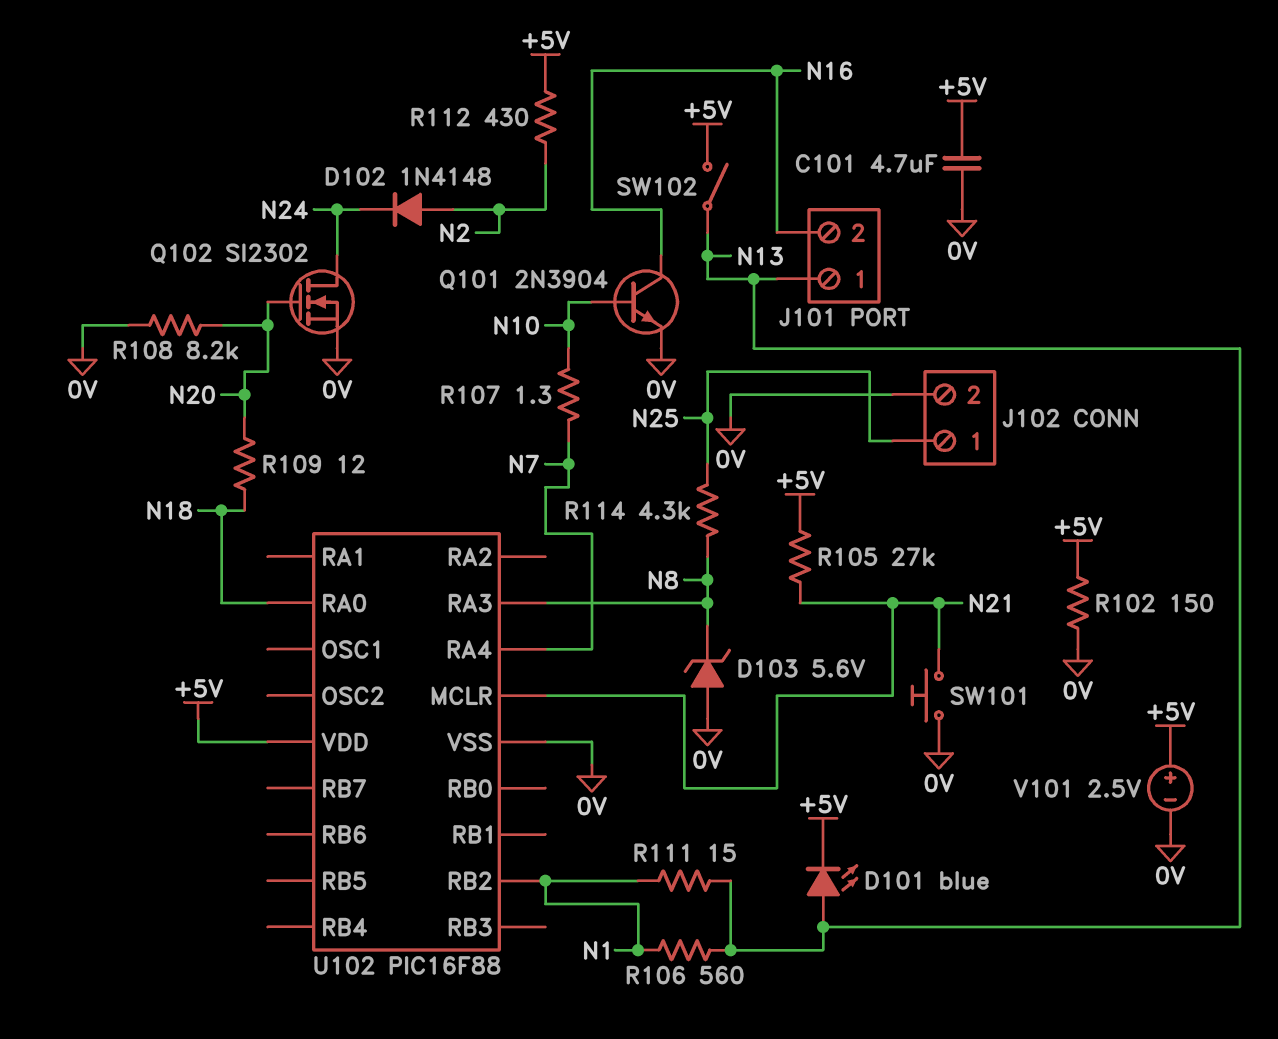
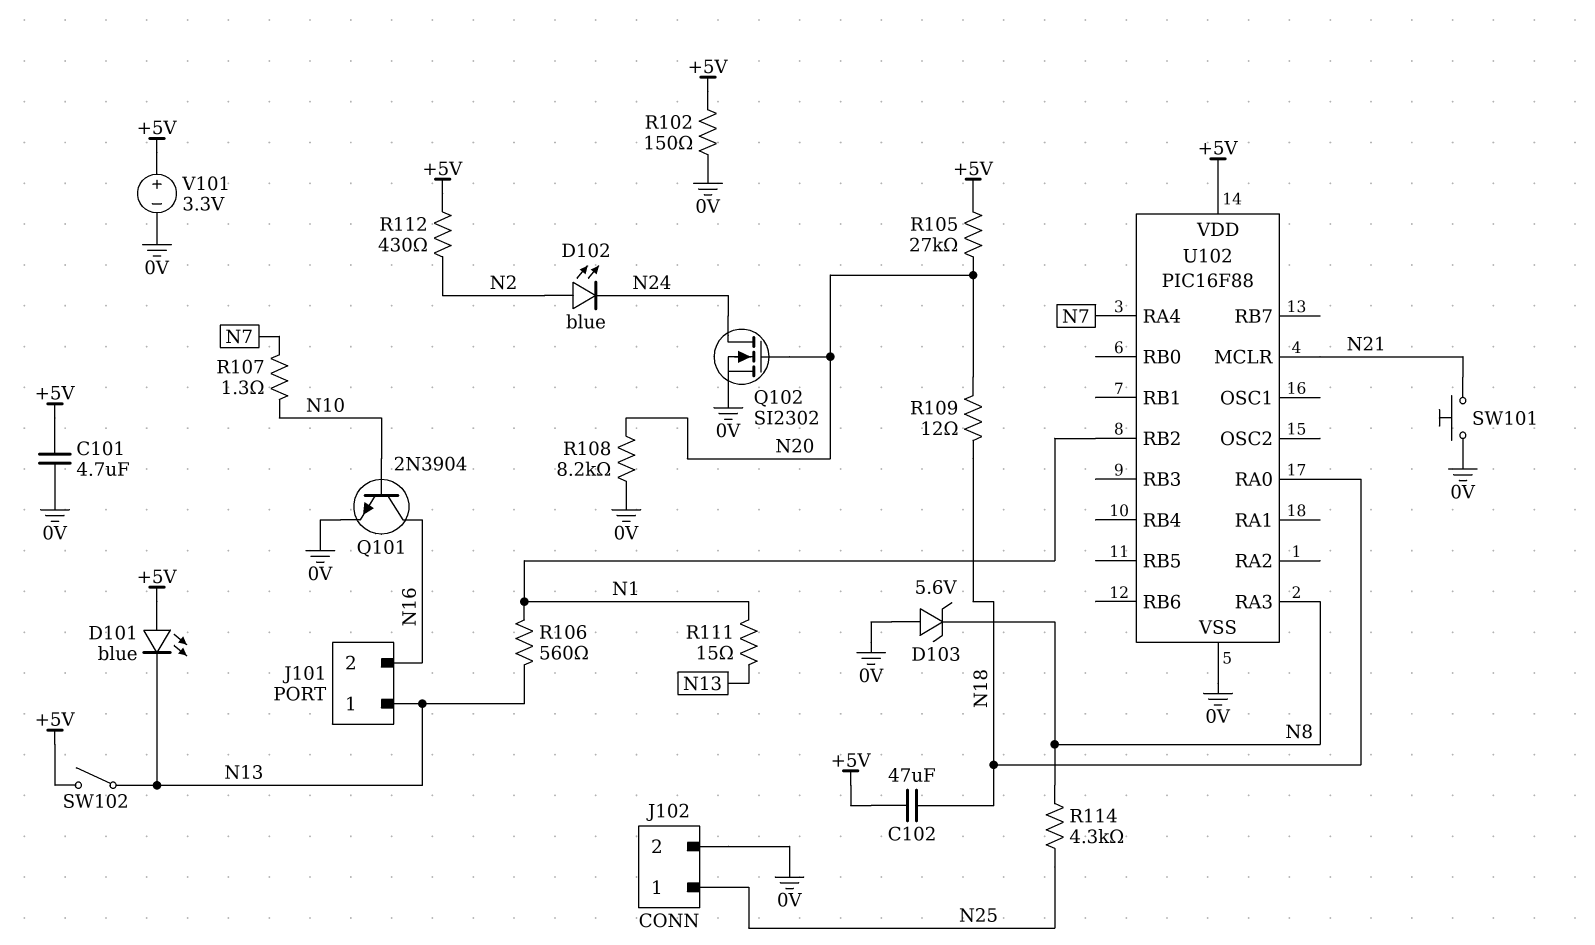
C102: none -> 47uF (+5V, N18)
D101: LED blue (A N13, K +5V) -> LED blue (A +5V, K N13)
D102: diode 1N4148 (A N2, K N24) -> LED blue (A N2, K N24)
R105: 27k (+5V, N21) -> 27k (+5V, N20)
V101: 2.5V (plus +5V, minus 0V) -> 3.3V (plus +5V, minus 0V)

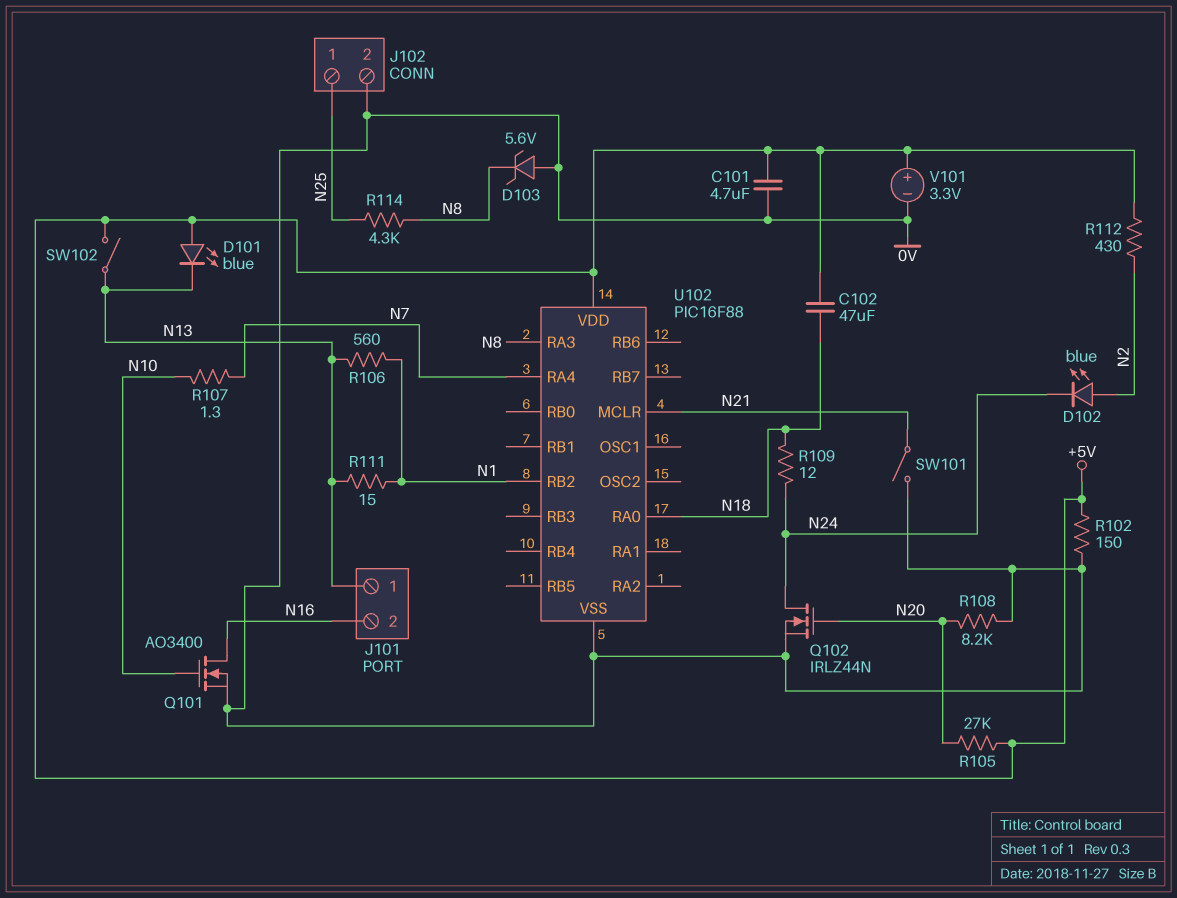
Q101: NPN 2N3904 (B N10, C N16, E 0V) -> NMOS AO3400 (G N10, D N16, S 0V)
Q102: NMOS SI2302 (G N20, D N24, S 0V) -> NMOS IRLZ44N (G N20, D N24, S 0V)
R109: 12 (N18, N20) -> 12 (N18, N24)
SW101: button (0V, N21) -> switch (0V, N21)

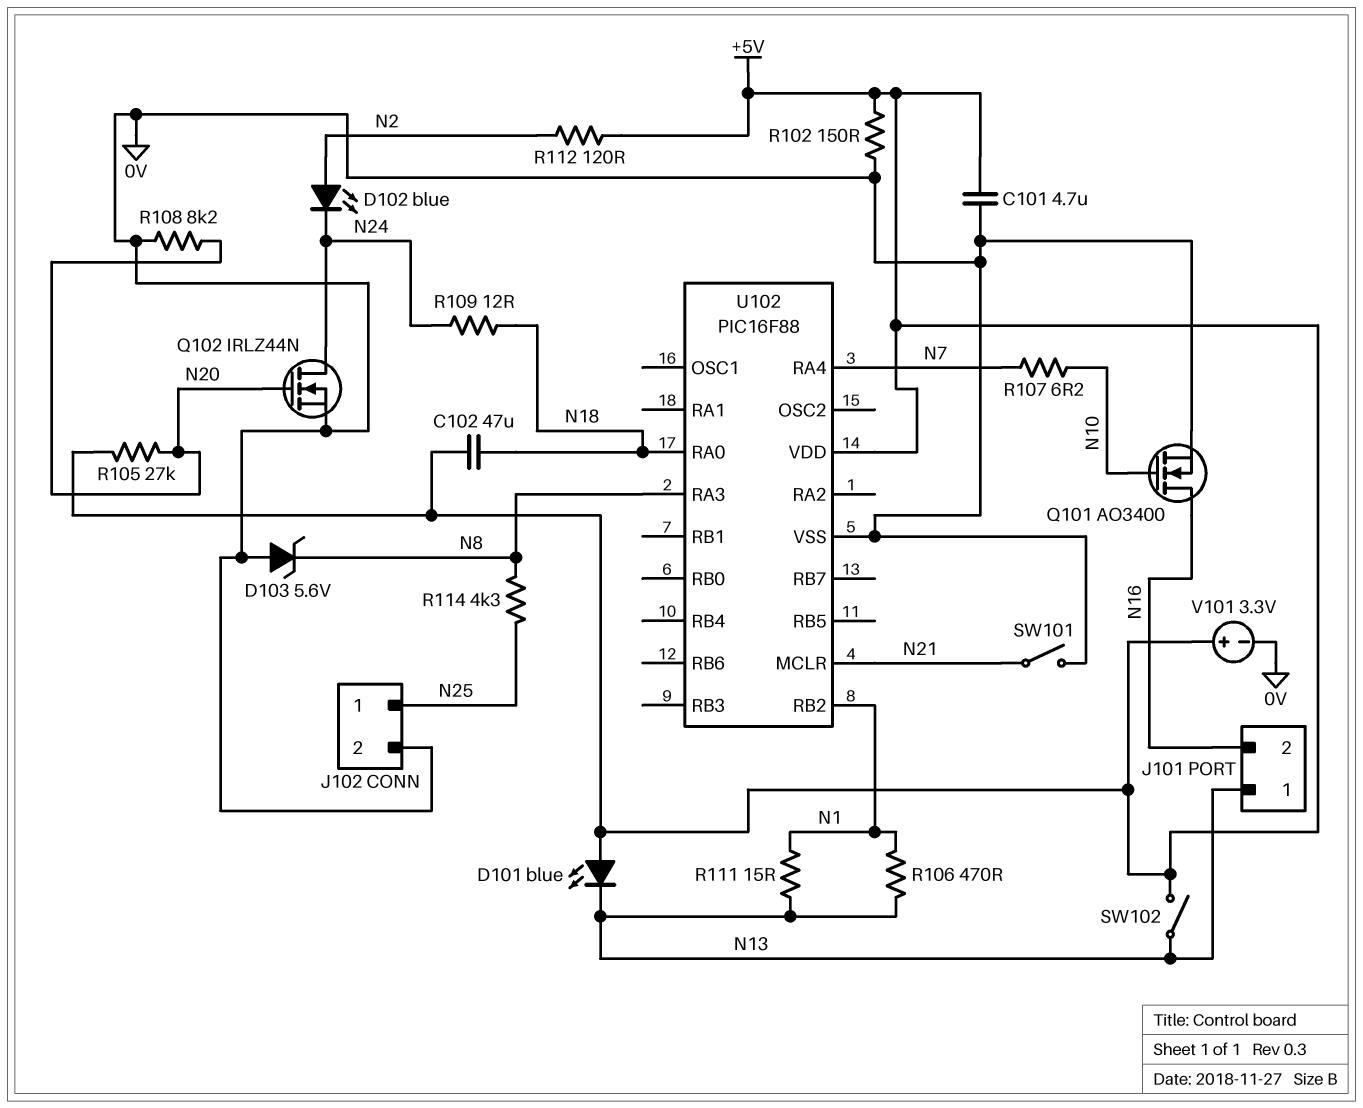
R106: 560 (N1, N13) -> 470 (N1, N13)
R107: 1.3 (N7, N10) -> 6.2 (N7, N10)
R112: 430 (+5V, N2) -> 120 (+5V, N2)

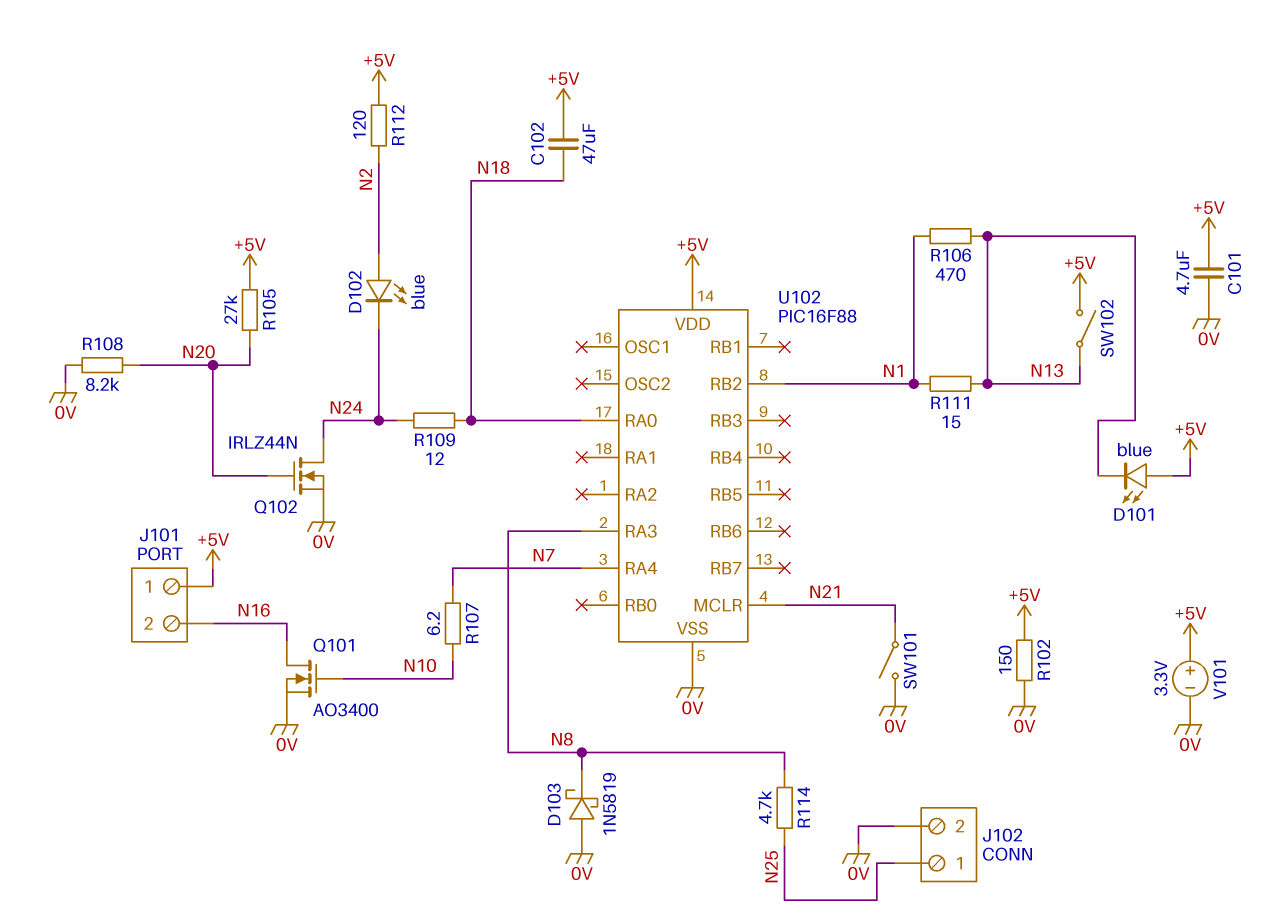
D103: zener 5.6V (A 0V, K N8) -> schottky 1N5819 (A 0V, K N8)
J101 pin 1: N13 -> +5V
R114: 4.3k (N8, N25) -> 4.7k (N8, N25)

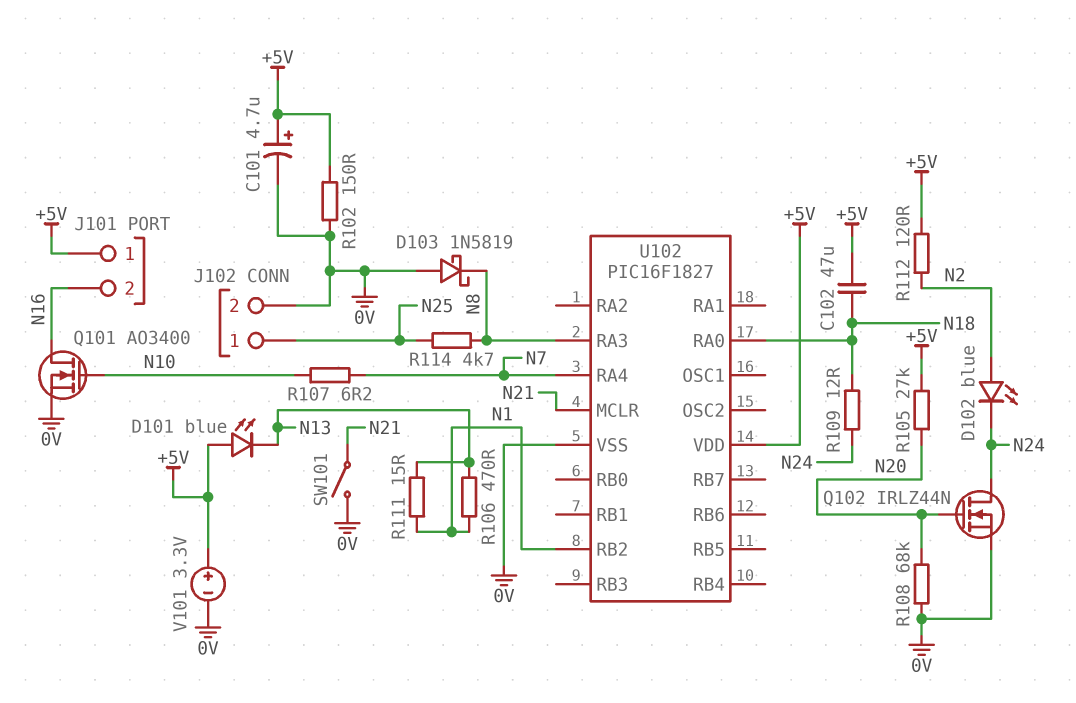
C101: 4.7uF (+5V, 0V) -> 4.7uF (plus +5V, minus 0V)
R108: 8.2k (0V, N20) -> 68k (0V, N20)
SW102: switch (+5V, N13) -> none
U102: PIC16F88 -> PIC16F1827

